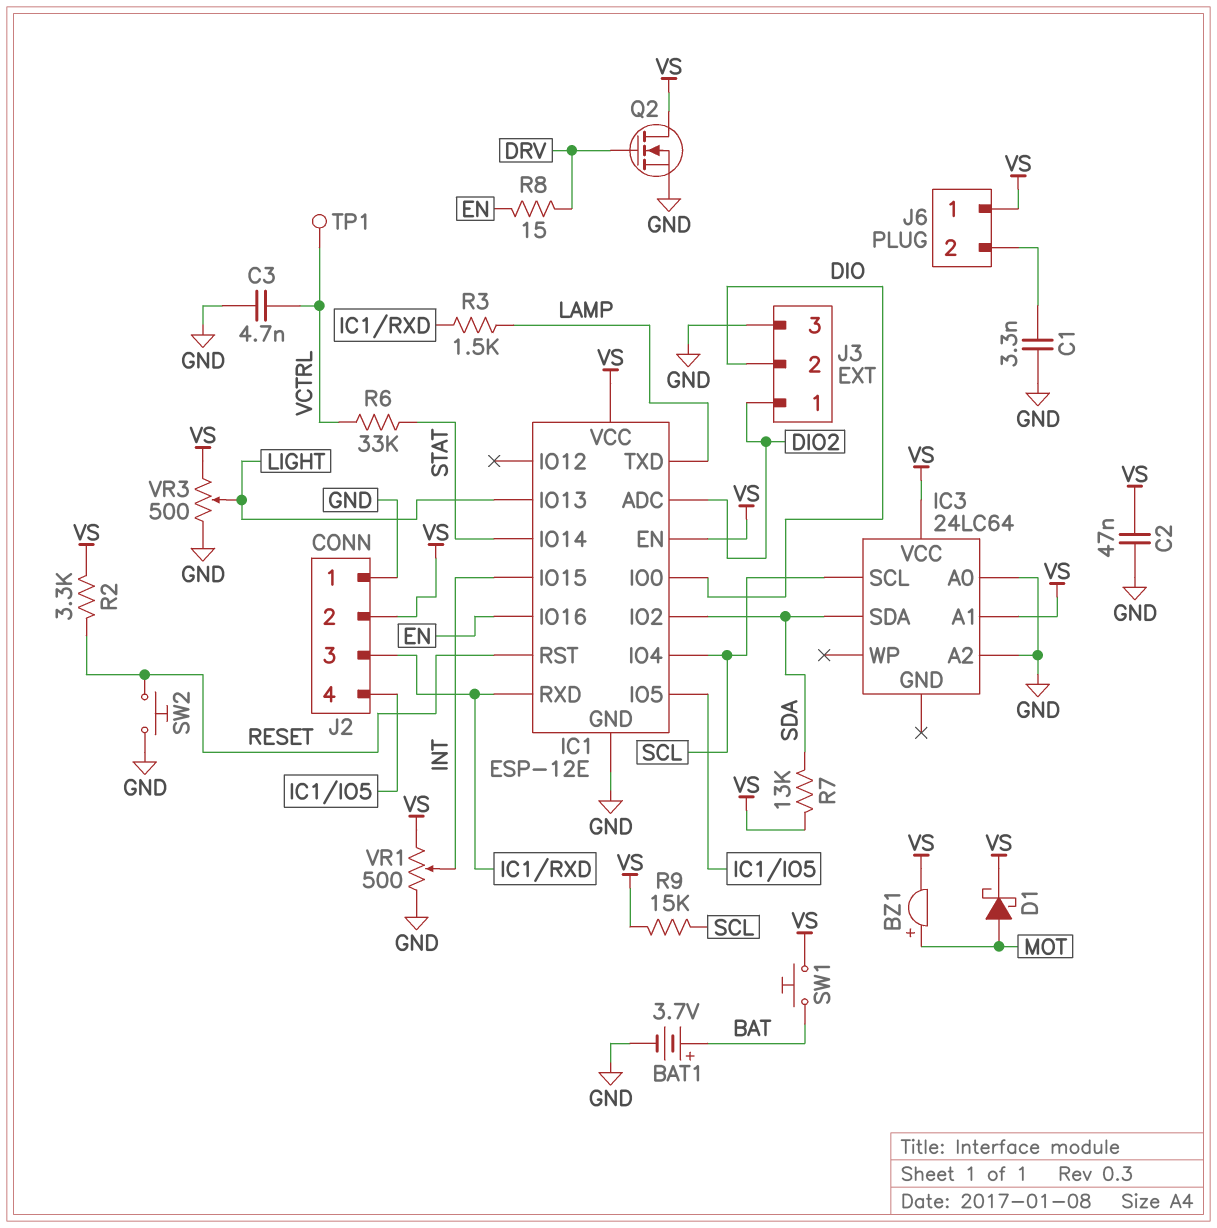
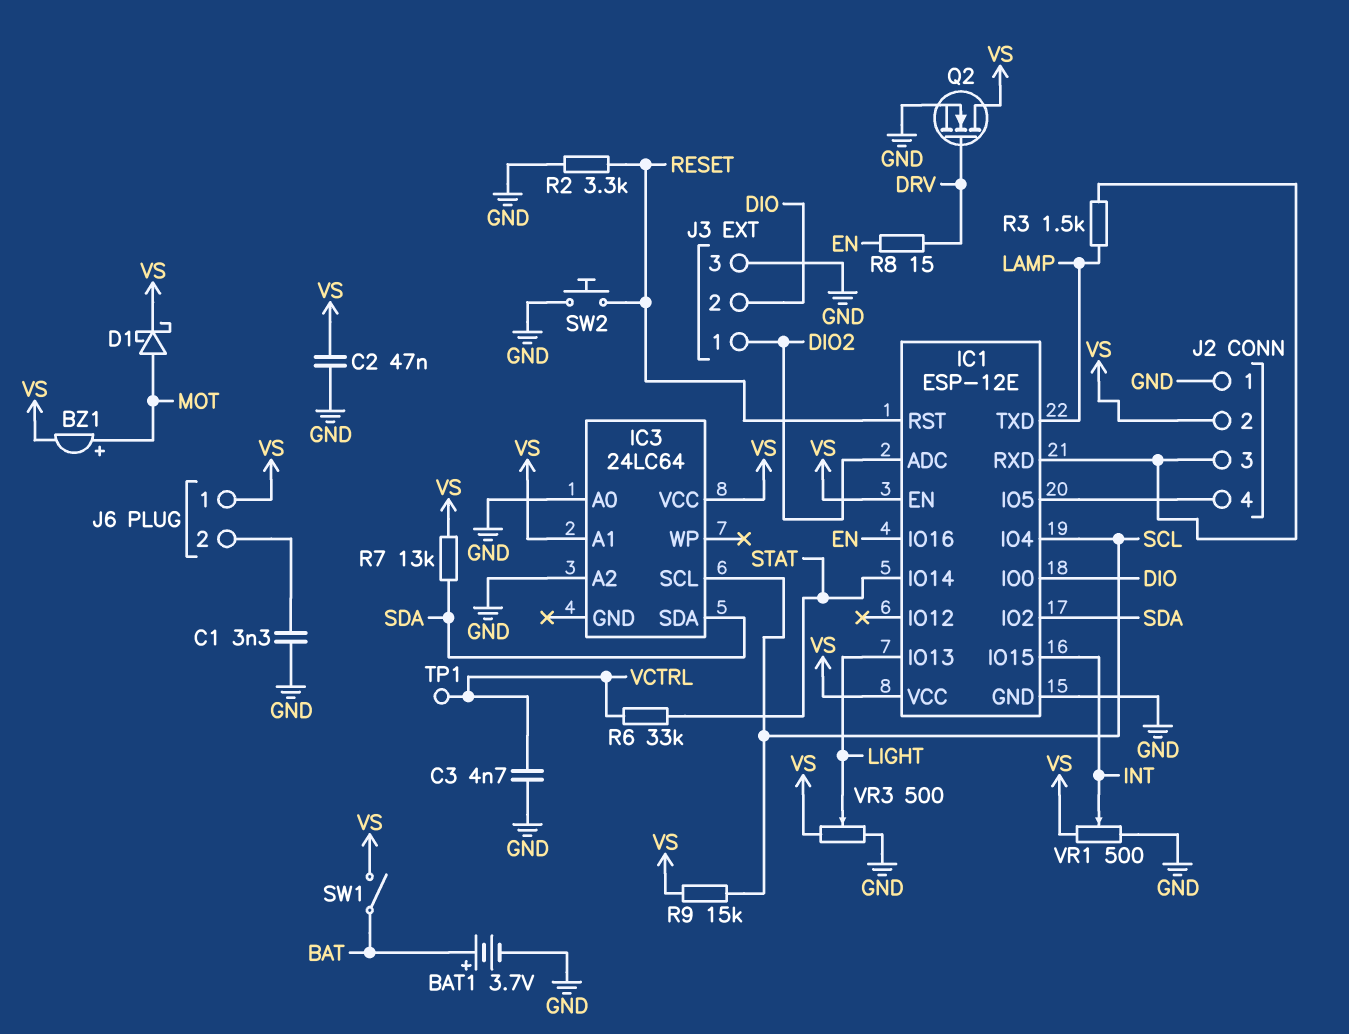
R2: 3.3k (RESET, VS) -> 3.3k (GND, RESET)
SW1: button (BAT, VS) -> switch (BAT, VS)

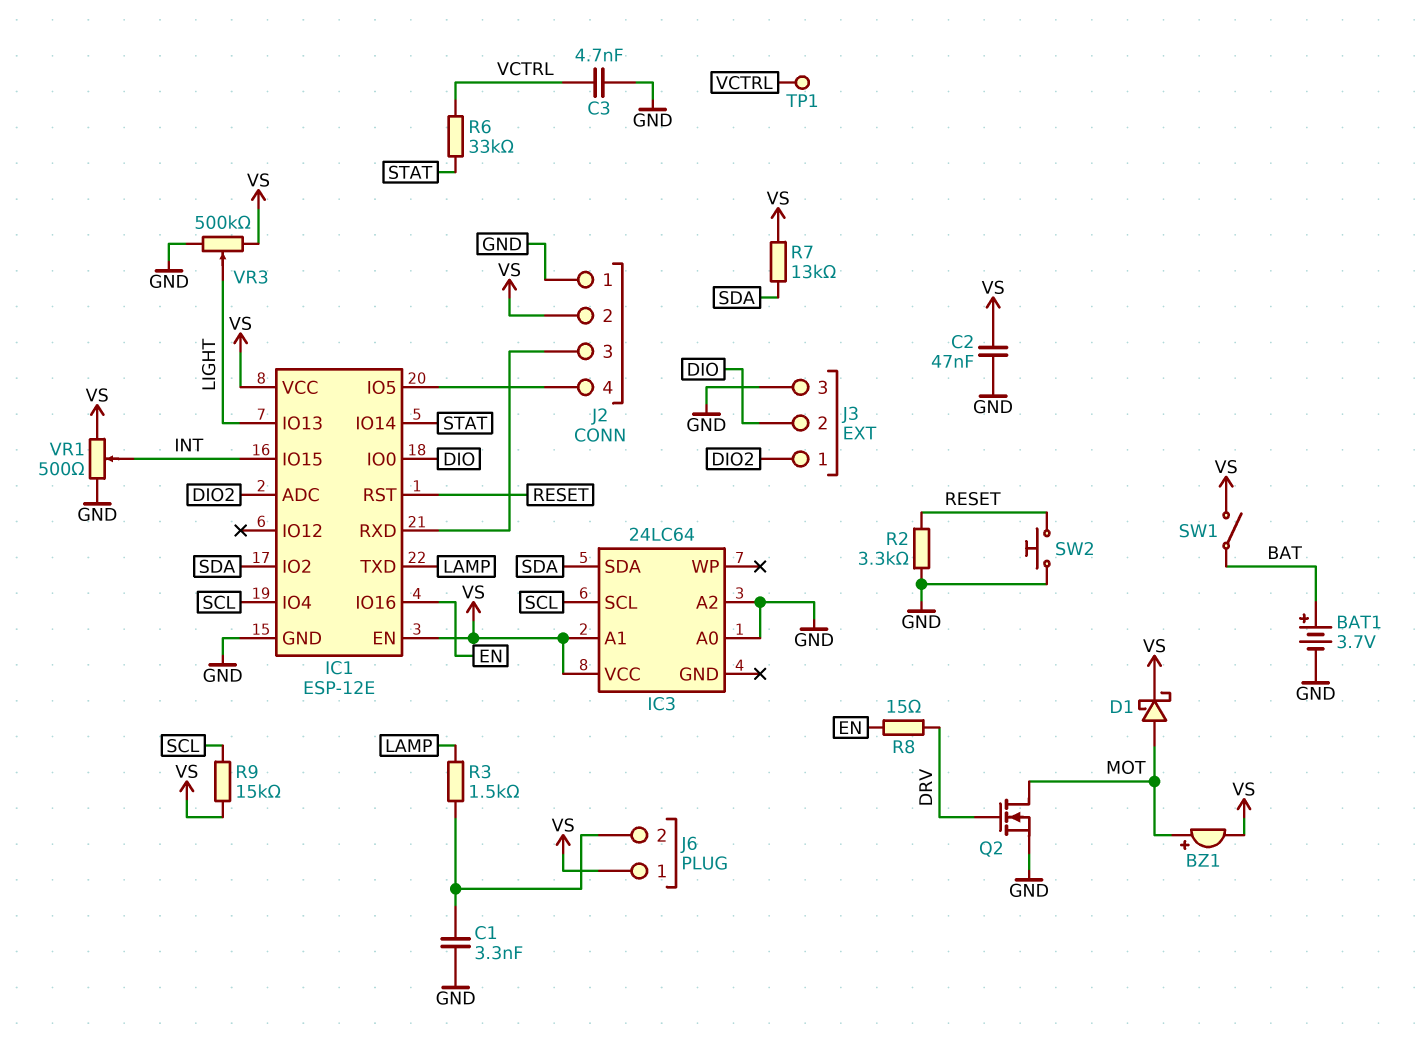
Q2: NMOS (G DRV, D VS, S GND) -> NMOS (G DRV, D MOT, S GND)
R3: 1.5k (IC1/RXD, LAMP) -> 1.5k (J6/2, LAMP)
VR3: 500 (GND, VS, wiper LIGHT) -> 500k (GND, VS, wiper LIGHT)

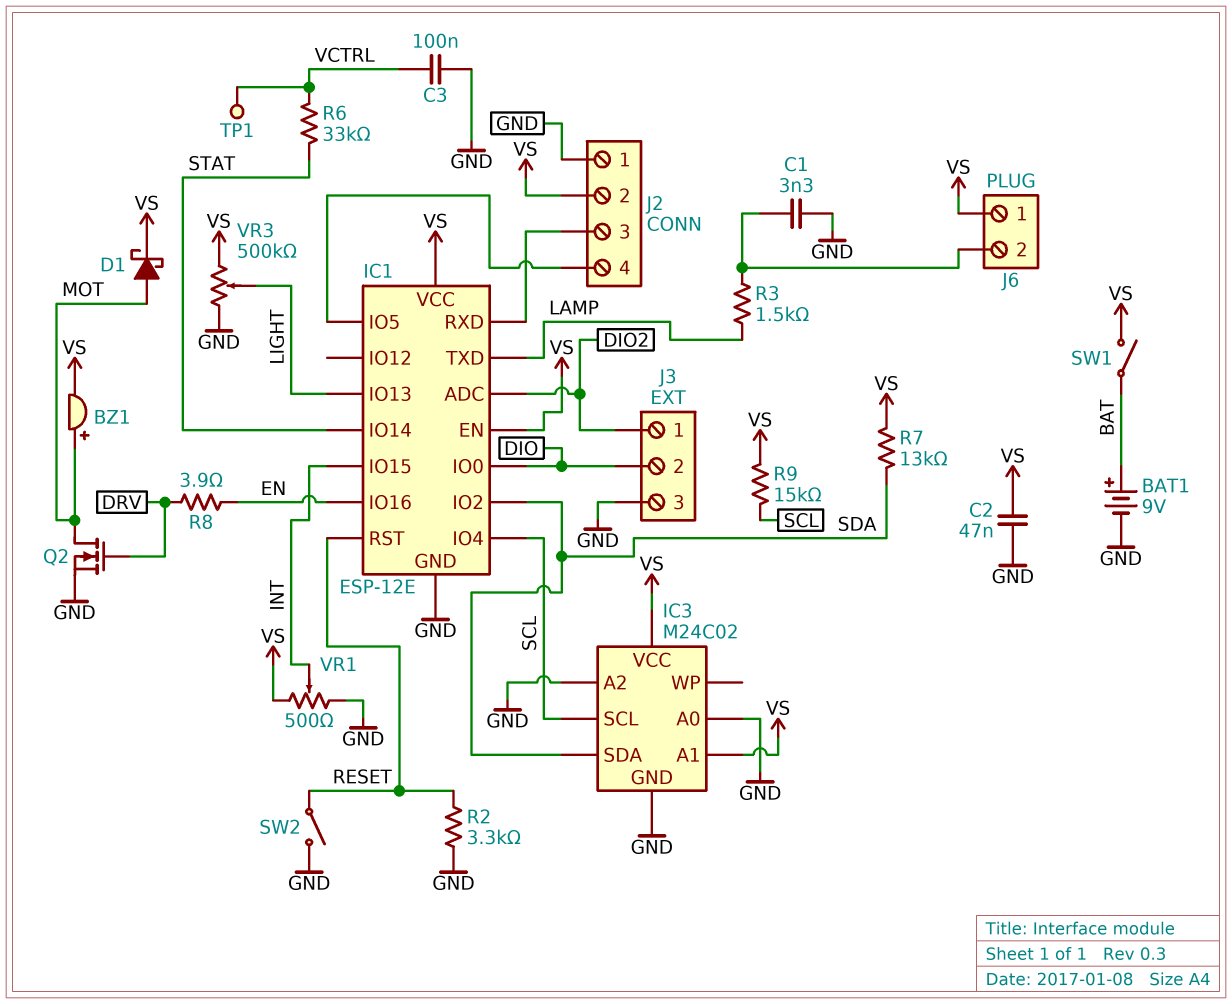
BAT1: 3.7V (plus BAT, minus GND) -> 9V (plus BAT, minus GND)
C3: 4.7nF (GND, VCTRL) -> 100nF (GND, VCTRL)
IC3: 24LC64 -> M24C02
IC3 pin GND: none -> GND
R8: 15 (DRV, EN) -> 3.9 (DRV, EN)
SW2: button (GND, RESET) -> switch (GND, RESET)

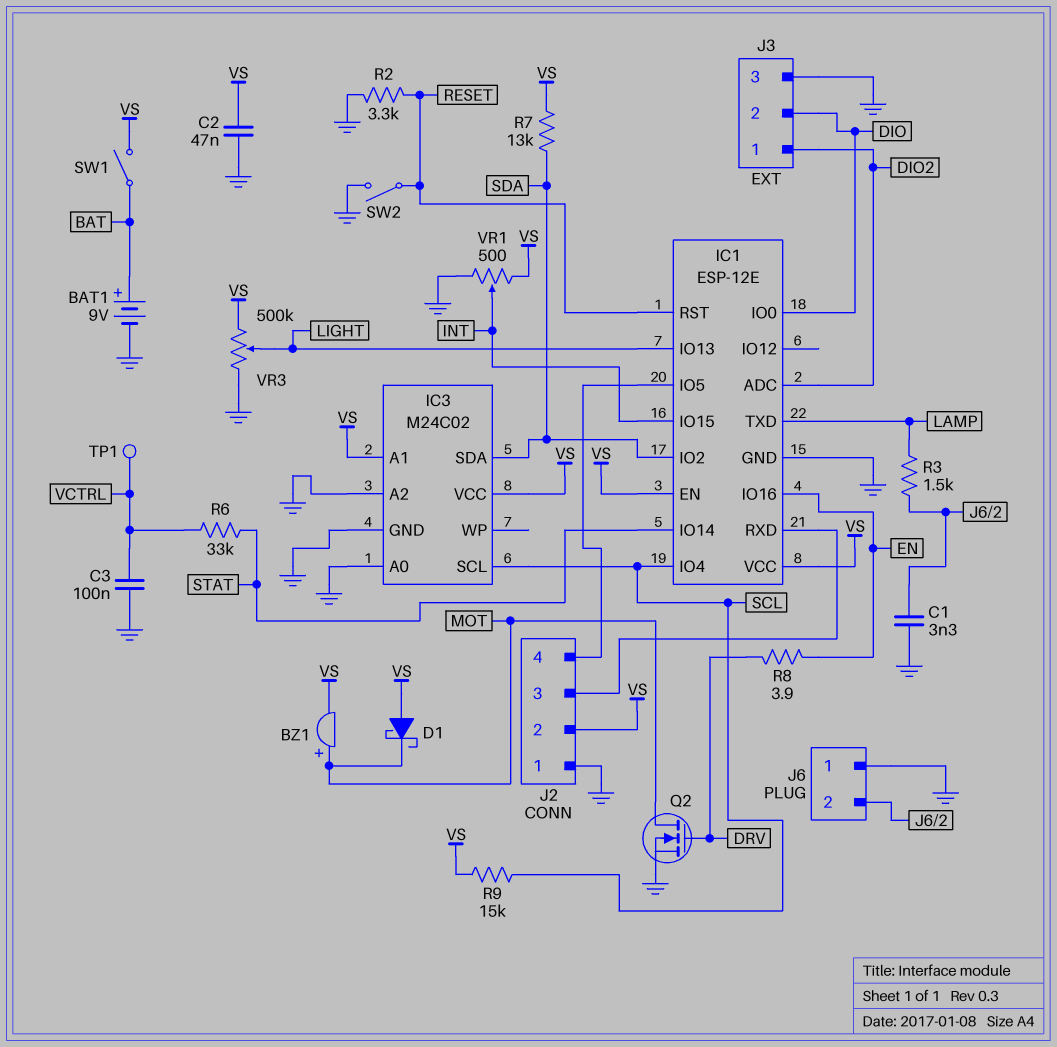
D1: schottky (A MOT, K VS) -> schottky (A VS, K MOT)
J6 pin 1: VS -> GND

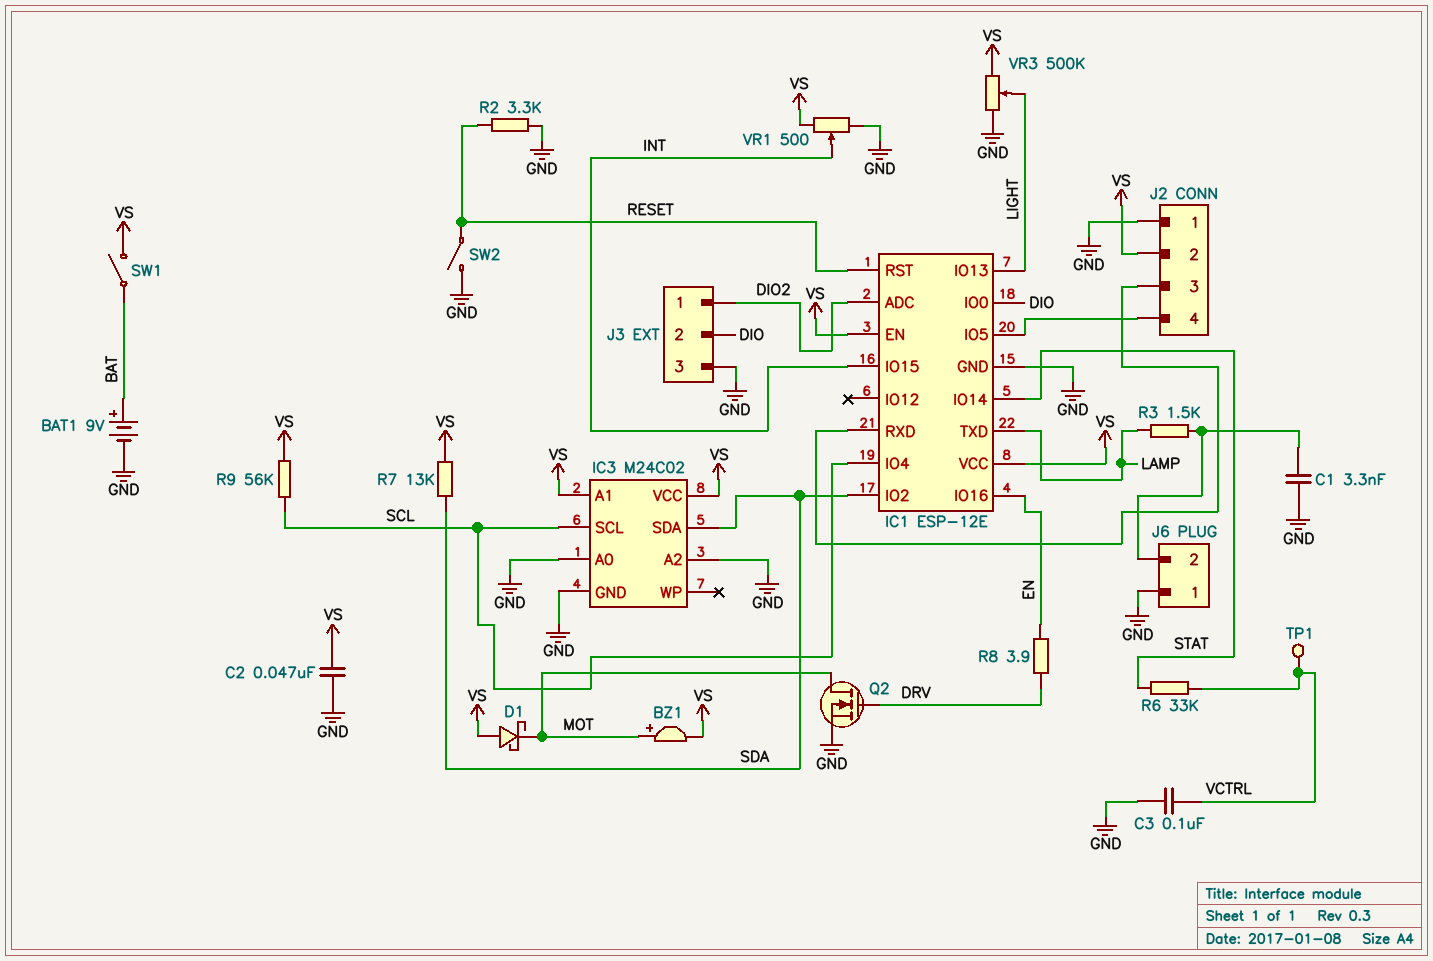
R9: 15k (SCL, VS) -> 56k (SCL, VS)

